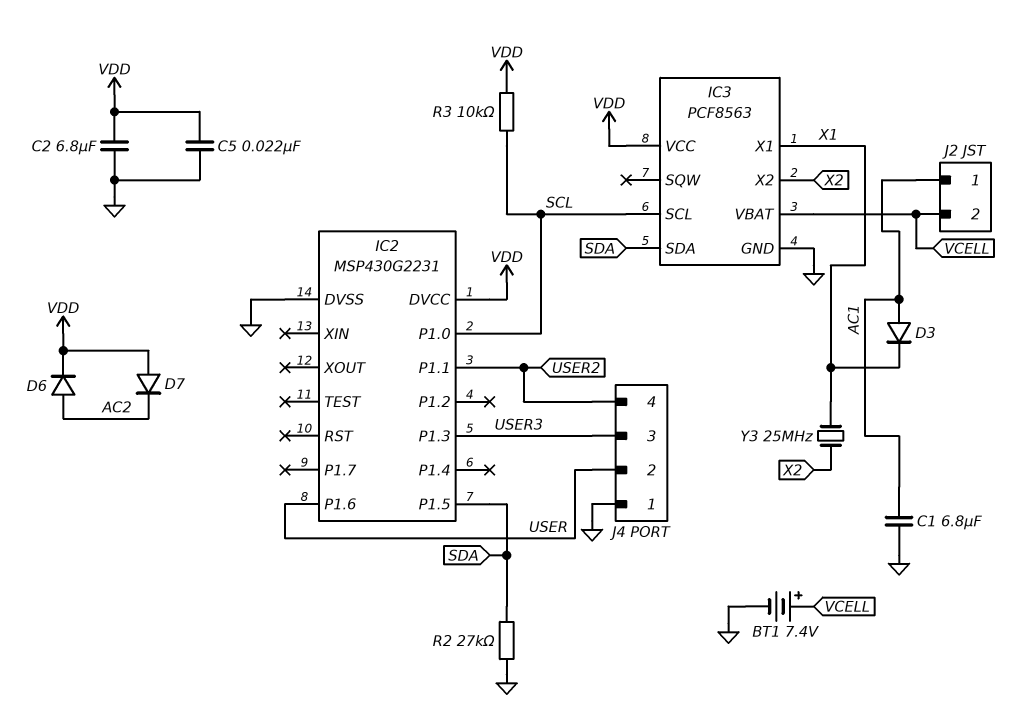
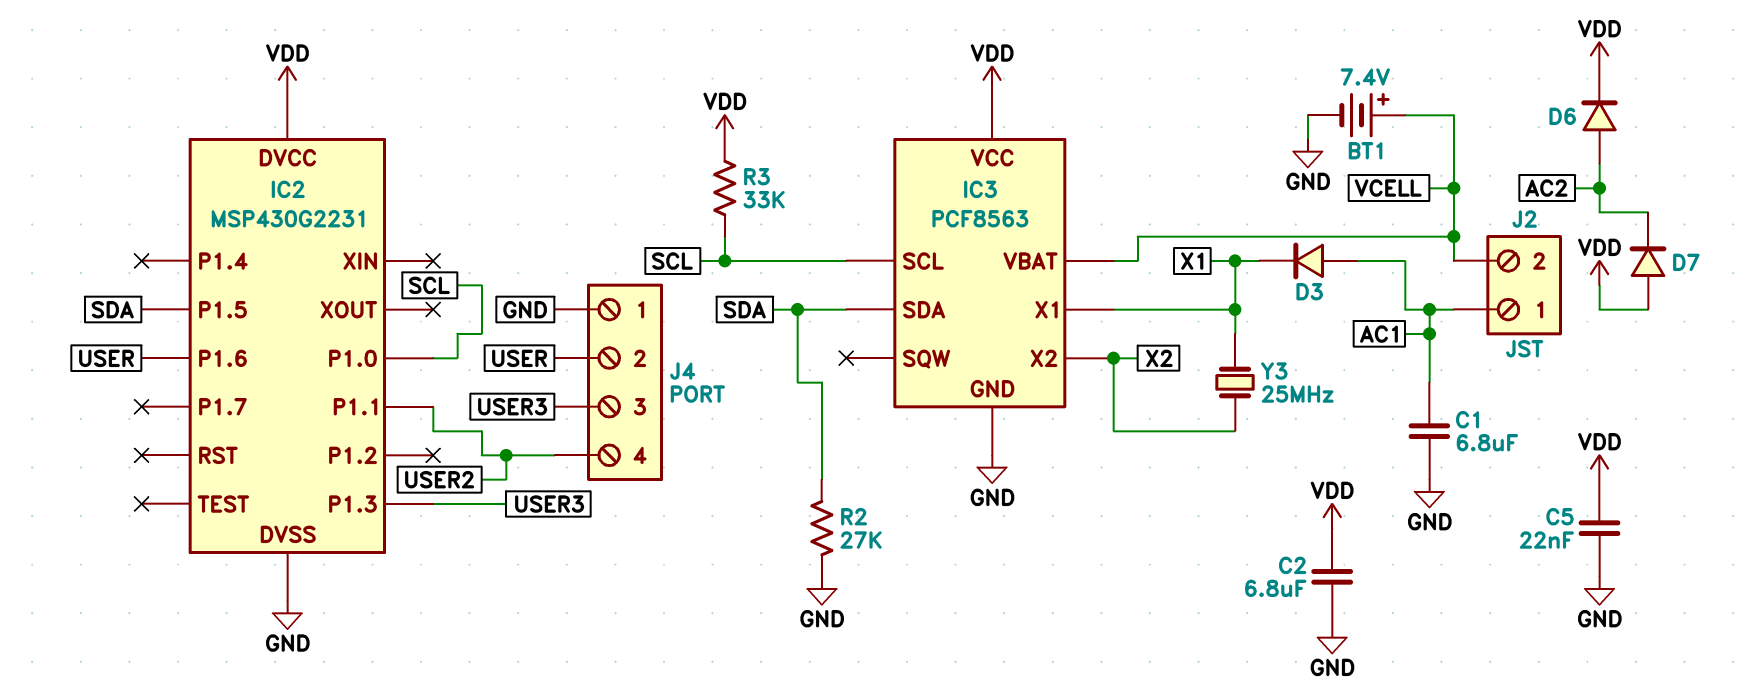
R3: 10k (SCL, VDD) -> 33k (SCL, VDD)

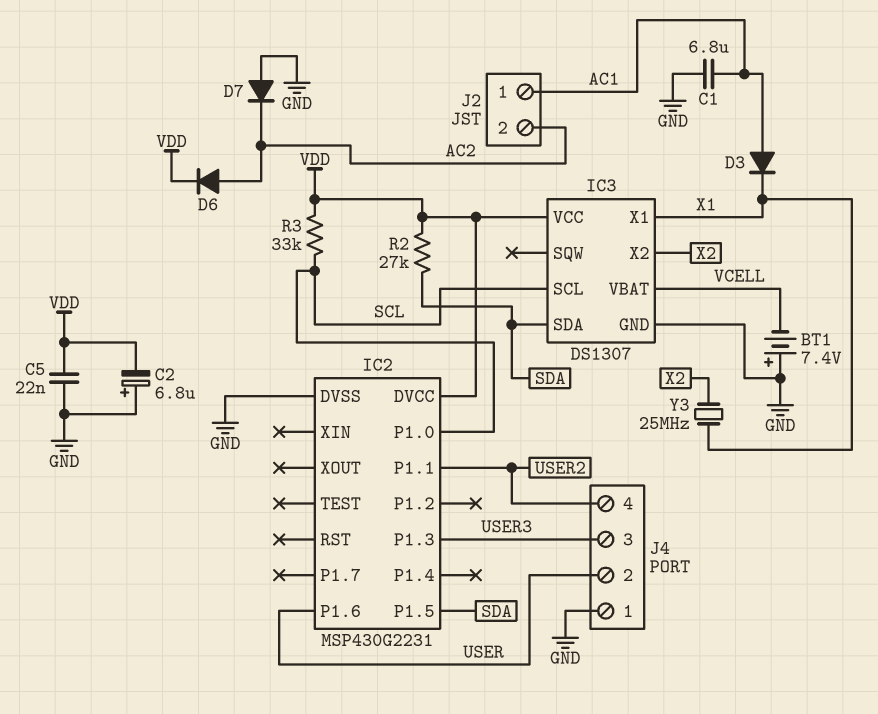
BT1: 7.4V (plus VCELL, minus GND) -> 7.4V (plus GND, minus VCELL)
C2: 6.8uF (GND, VDD) -> 6.8uF (plus GND, minus VDD)
D7: diode (A VDD, K AC2) -> diode (A GND, K AC2)
IC3: PCF8563 -> DS1307
J2 pin 2: VCELL -> AC2
R2: 27k (GND, SDA) -> 27k (SDA, VDD)

